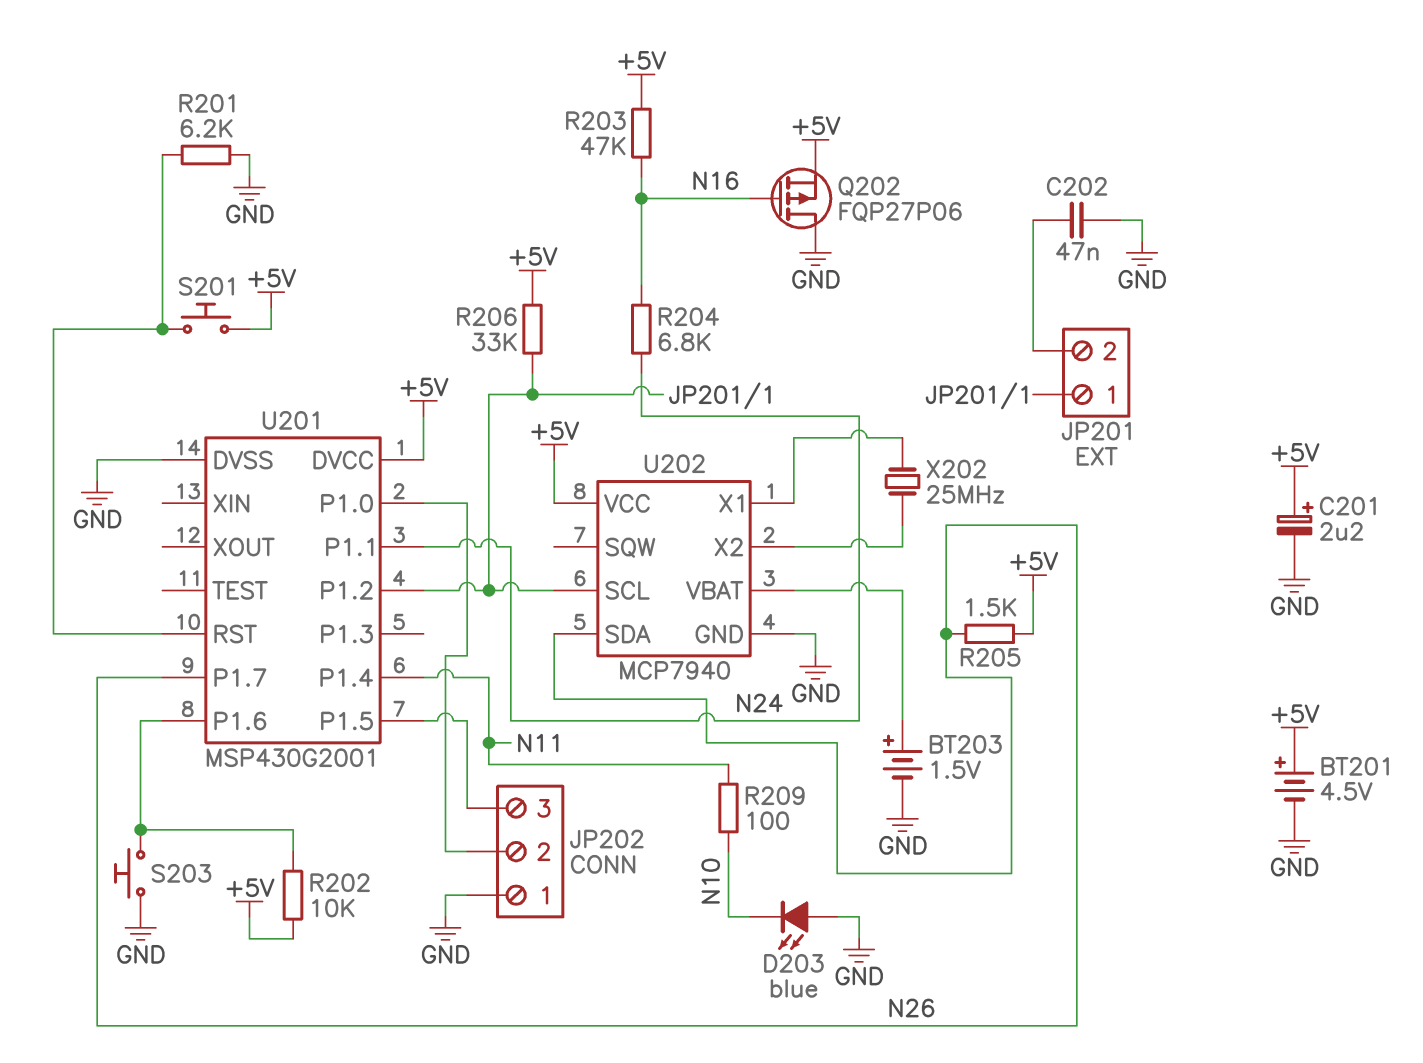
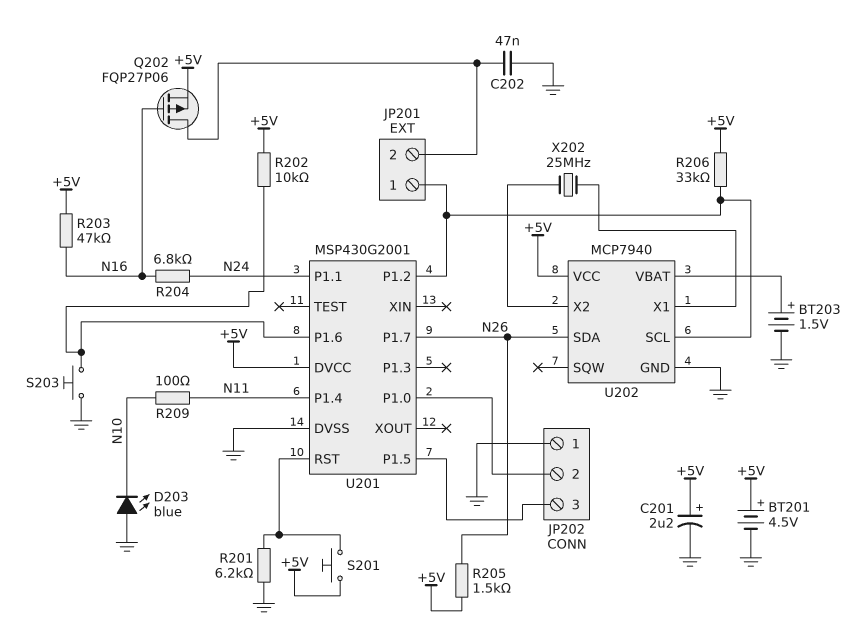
Q202: PMOS FQP27P06 (G N16, D GND, S +5V) -> PMOS FQP27P06 (G N16, D JP201/2, S +5V)

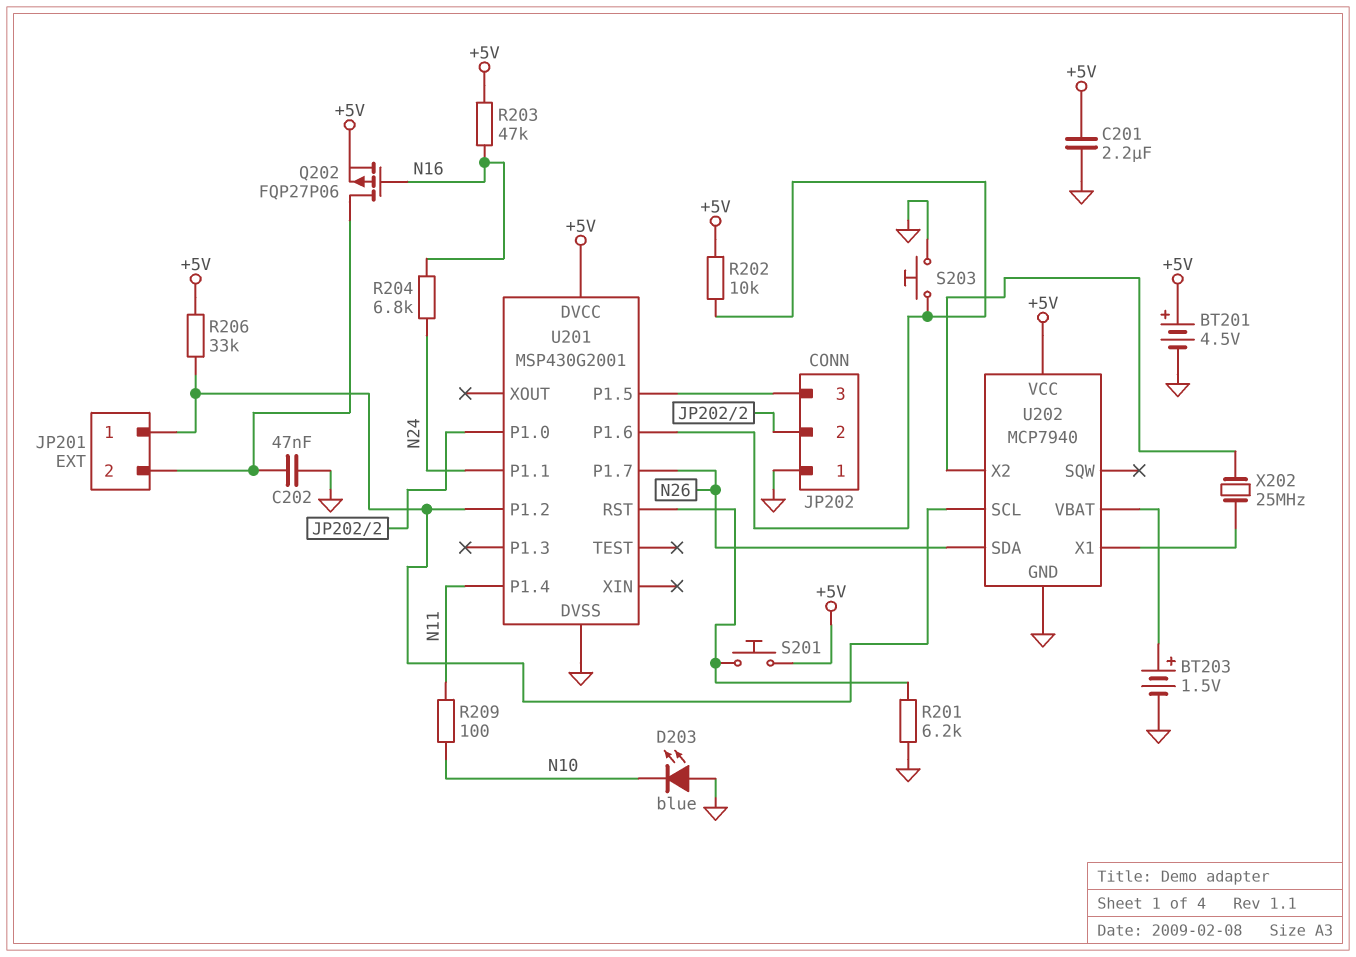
C201: 2.2uF (plus +5V, minus GND) -> 2.2uF (+5V, GND)
R205: 1.5k (+5V, N26) -> none

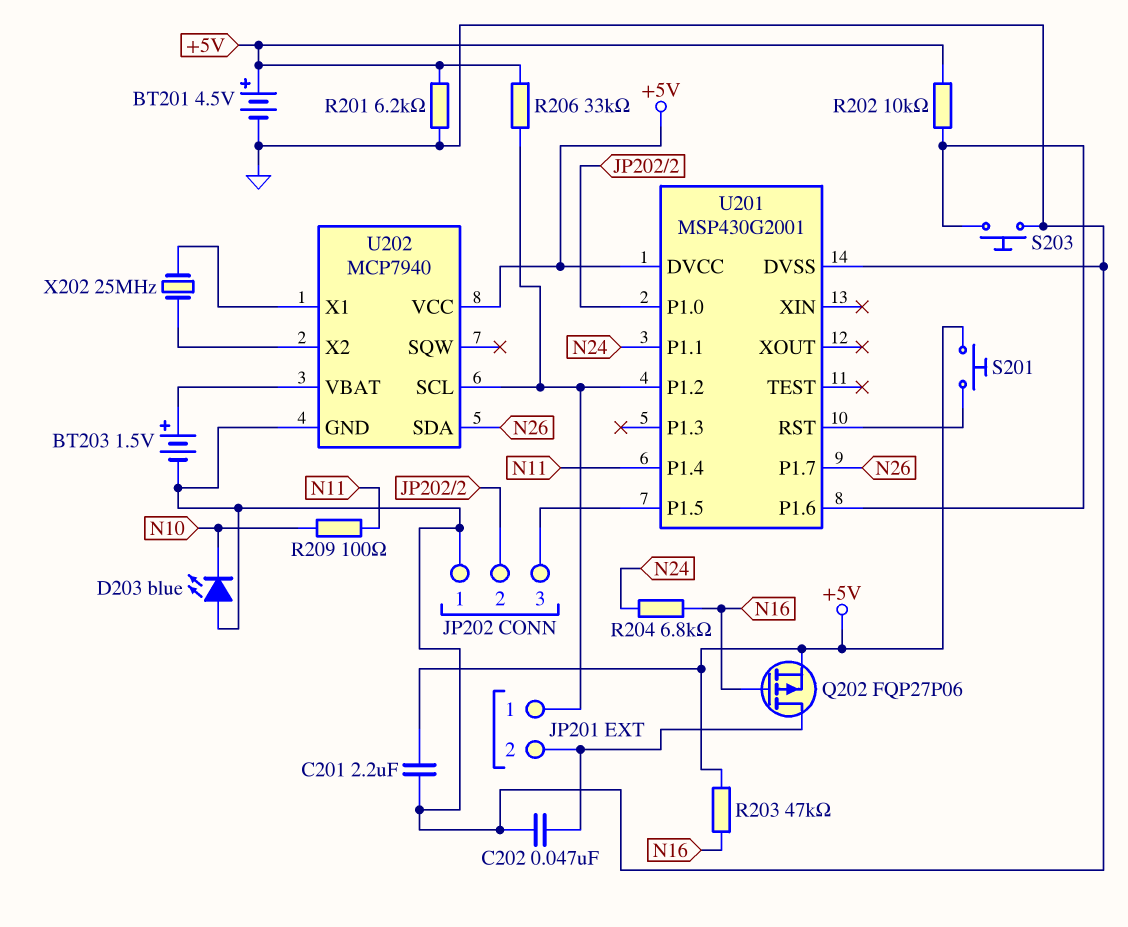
R201: 6.2k (GND, U201/RST) -> 6.2k (+5V, GND)

